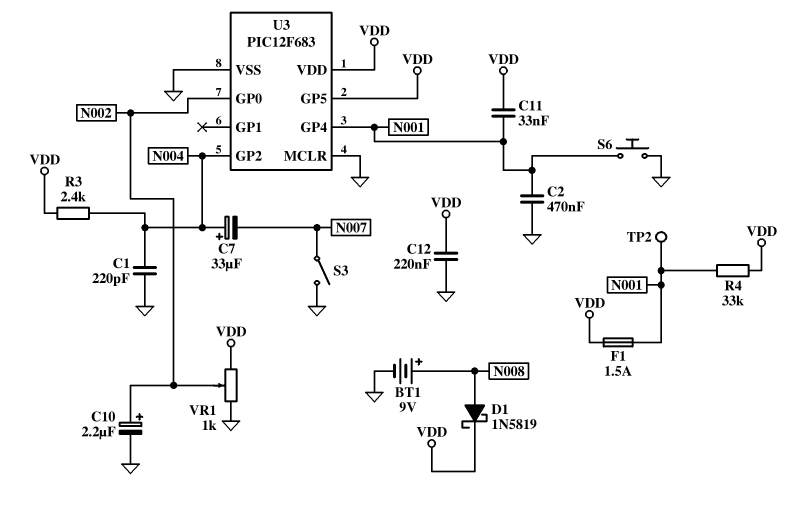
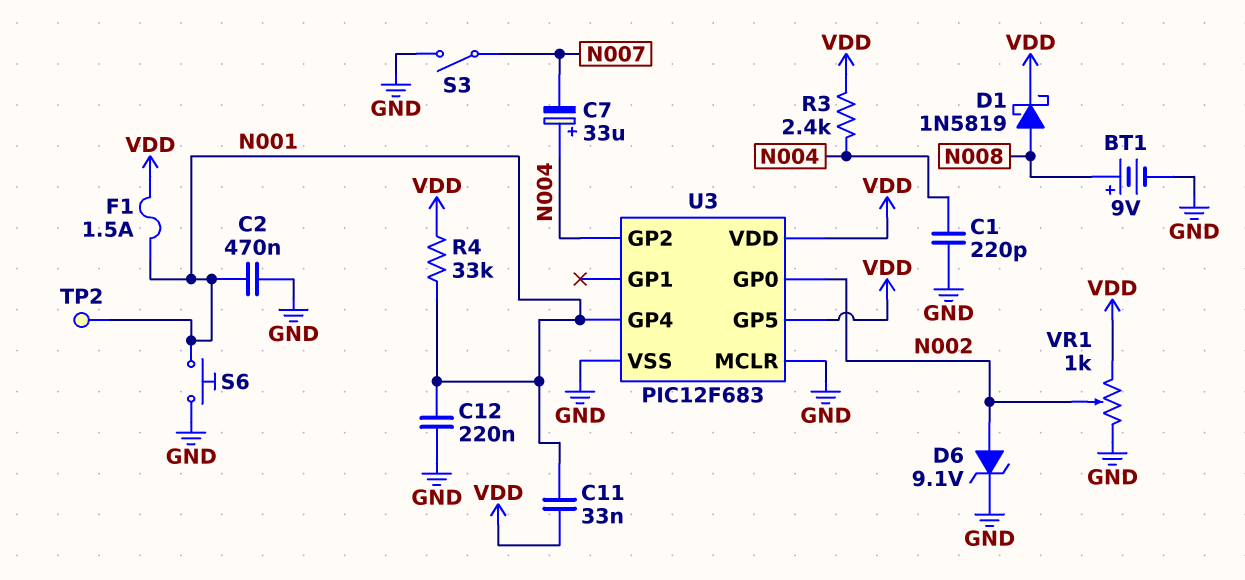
C10: 2.2uF (plus N002, minus GND) -> none
C12: 220nF (GND, VDD) -> 220nF (GND, N001)
D6: none -> zener 9.1V (A N002, K GND)

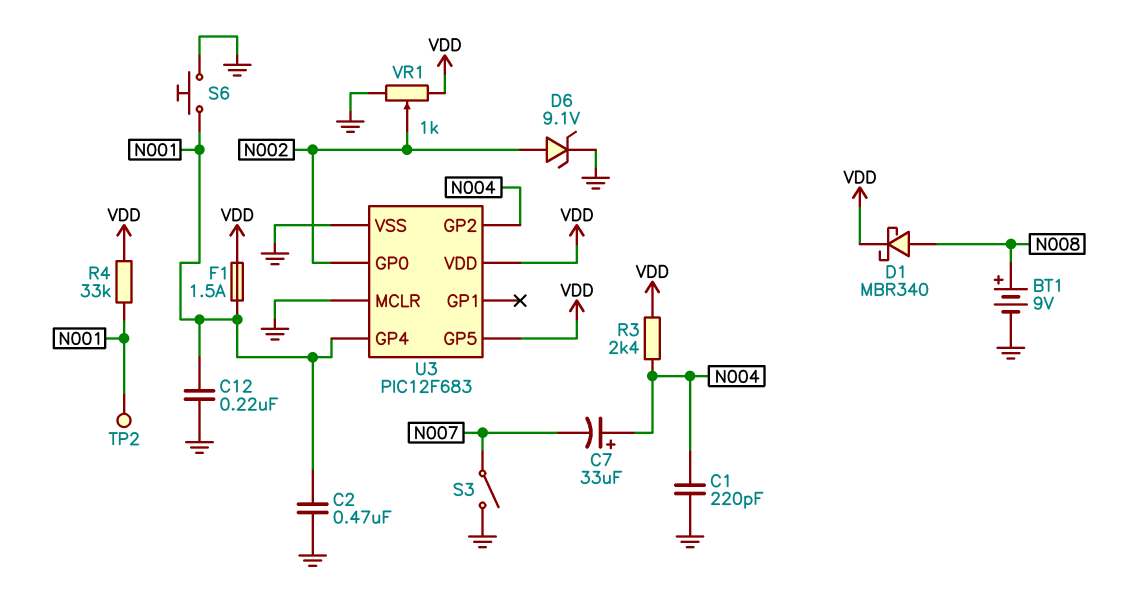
C11: 33nF (N001, VDD) -> none
D1: schottky 1N5819 (A N008, K VDD) -> schottky MBR340 (A N008, K VDD)

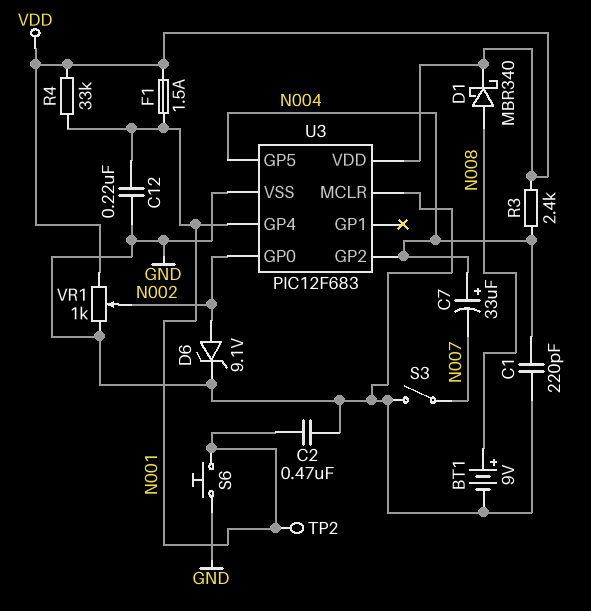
U3 pin GP5: VDD -> N004

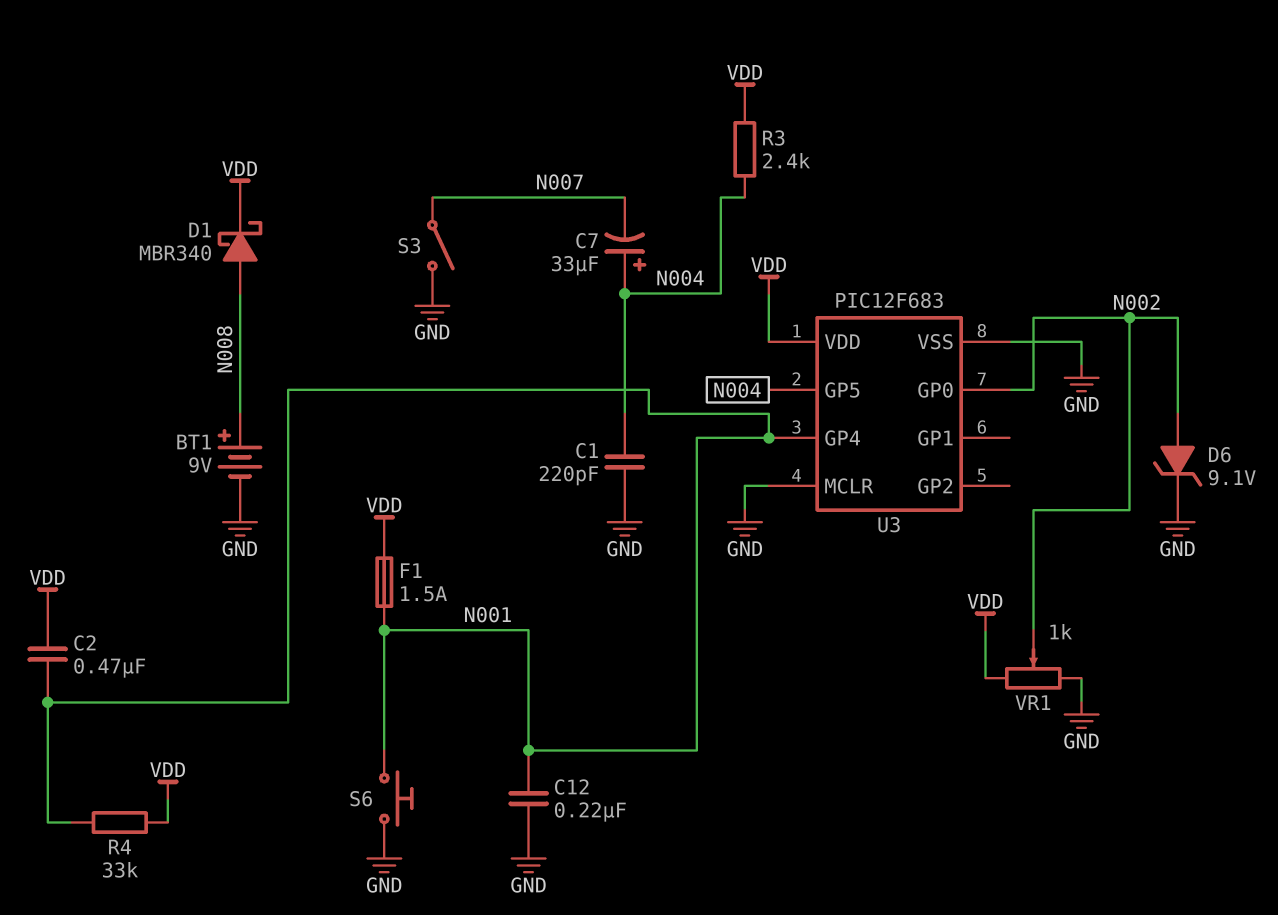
C2: 470nF (GND, N001) -> 470nF (N001, VDD)
TP2: test point (N001) -> none
U3 pin GP2: N004 -> none

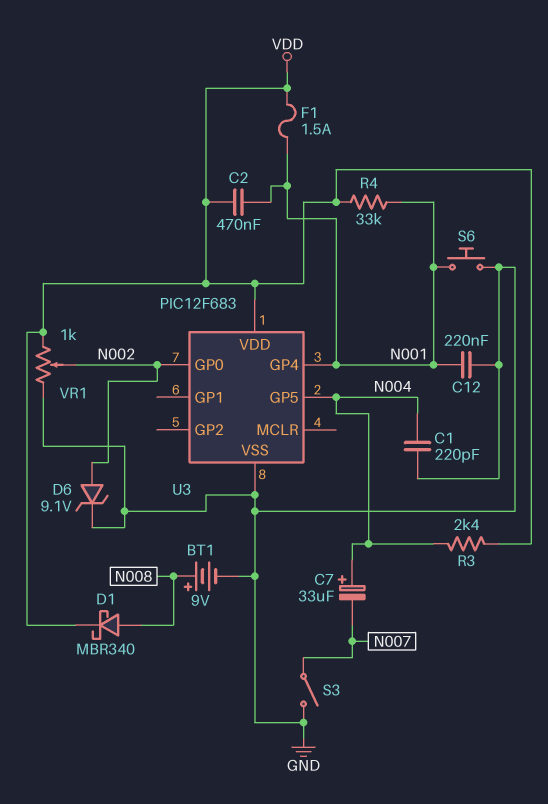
U3 pin MCLR: GND -> none

